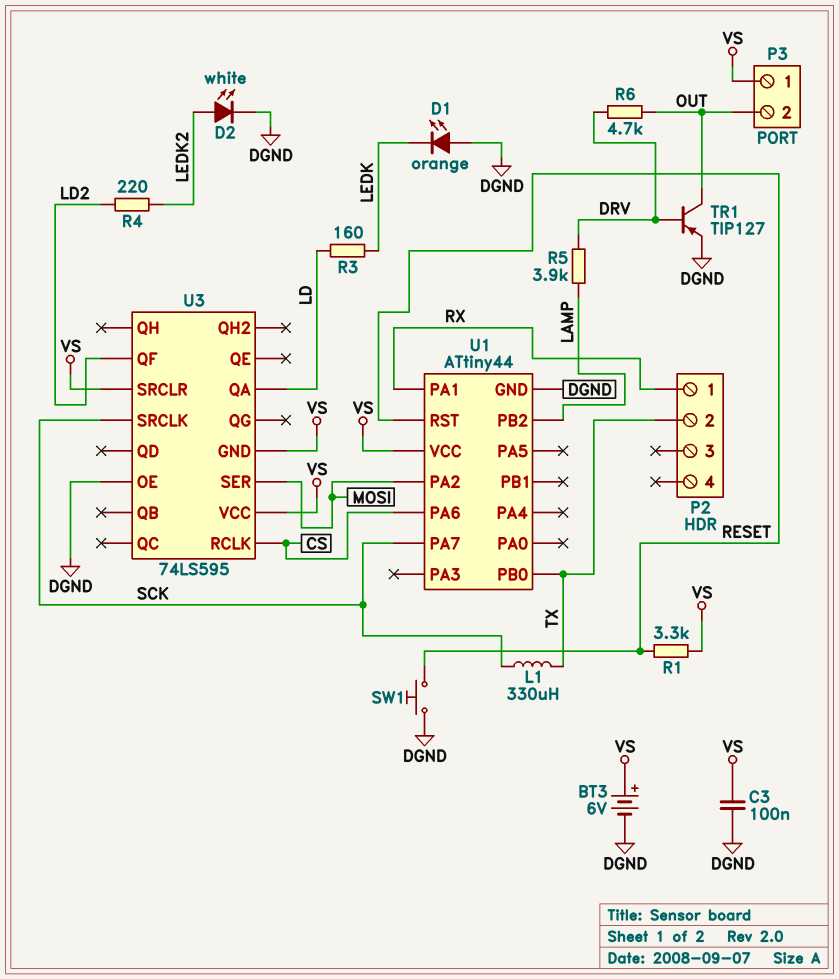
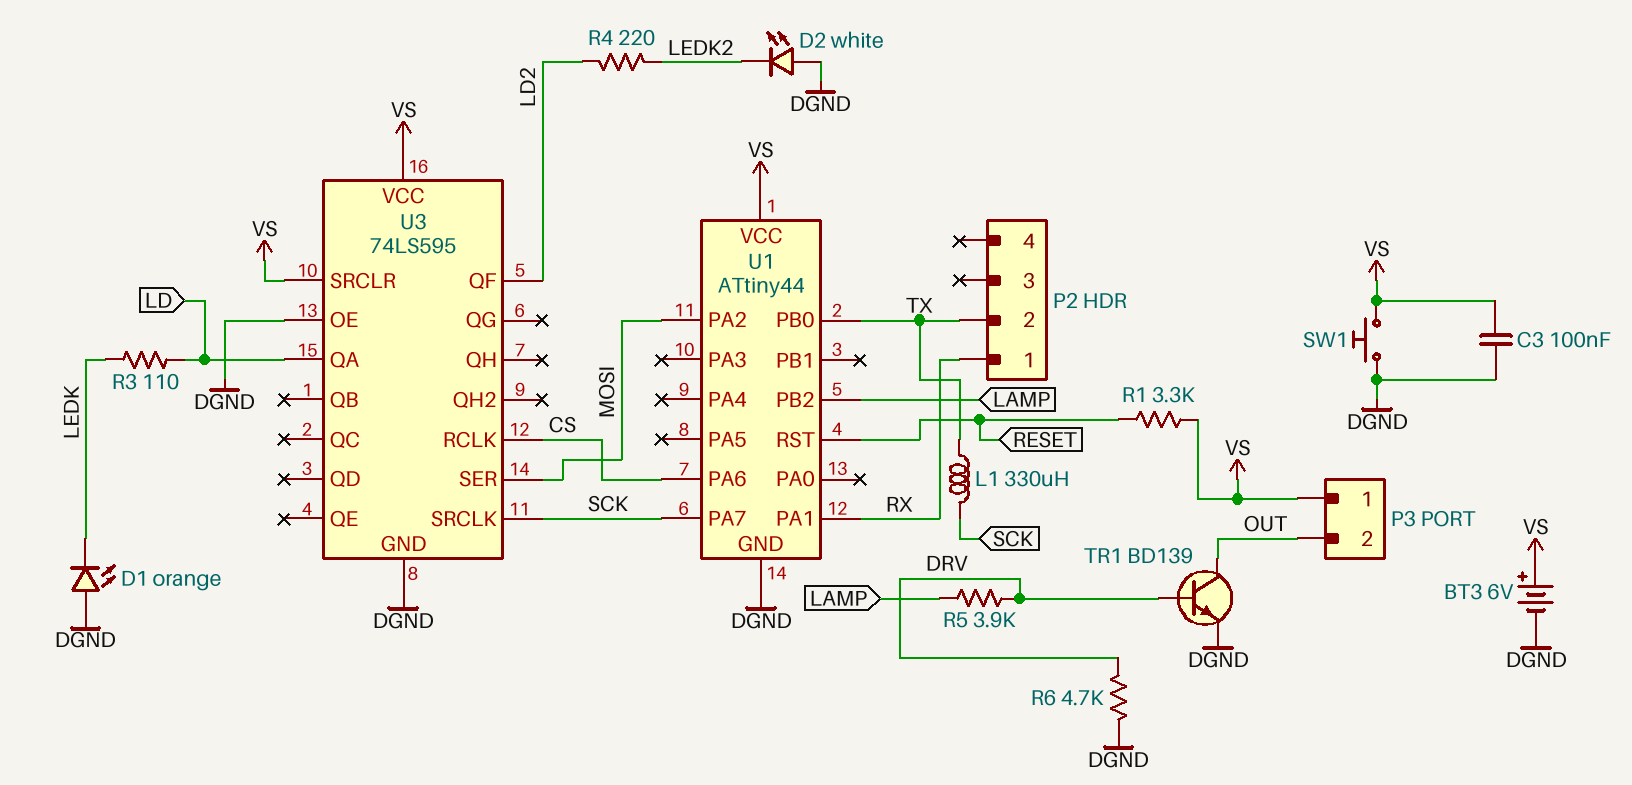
D2: LED white (A LEDK2, K DGND) -> LED white (A DGND, K LEDK2)
R3: 160 (LD, LEDK) -> 110 (LD, LEDK)
R6: 4.7k (DRV, OUT) -> 4.7k (DGND, DRV)
SW1: button (DGND, RESET) -> button (DGND, VS)
TR1: PNP TIP127 (B DRV, C OUT, E DGND) -> NPN BD139 (B DRV, C OUT, E DGND)
U3 pin GND: VS -> DGND

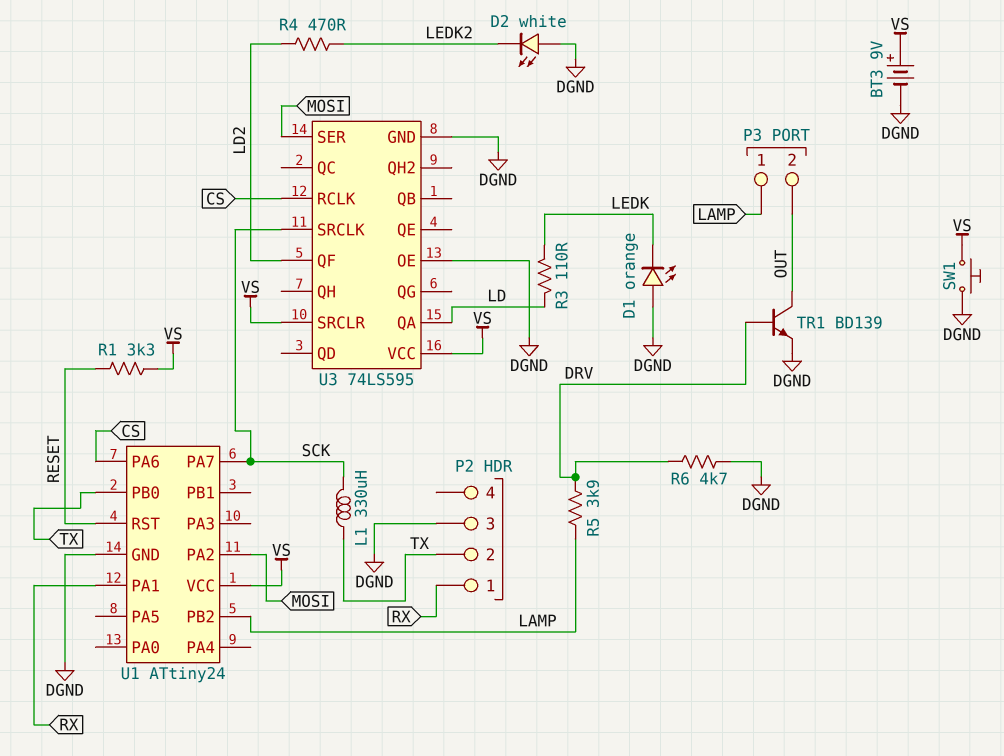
BT3: 6V (plus VS, minus DGND) -> 9V (plus VS, minus DGND)
C3: 100nF (DGND, VS) -> none
P2 pin 3: none -> DGND
P3 pin 1: VS -> LAMP
R4: 220 (LD2, LEDK2) -> 470 (LD2, LEDK2)
U1: ATtiny44 -> ATtiny24

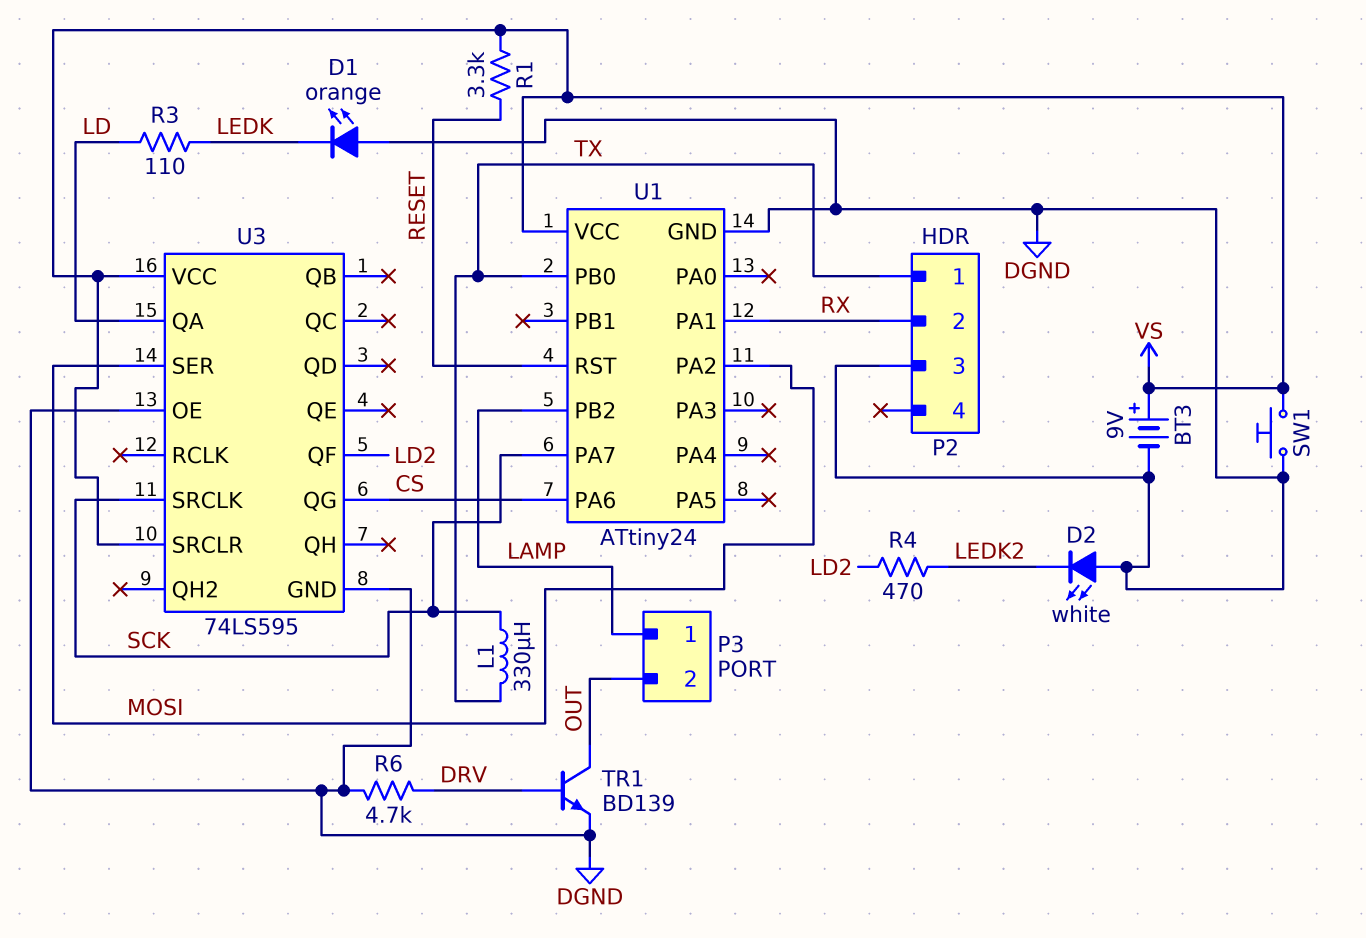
P2 pin 1: RX -> TX
P2 pin 2: TX -> RX
R5: 3.9k (DRV, LAMP) -> none
U3 pin QG: none -> CS
U3 pin RCLK: CS -> none

